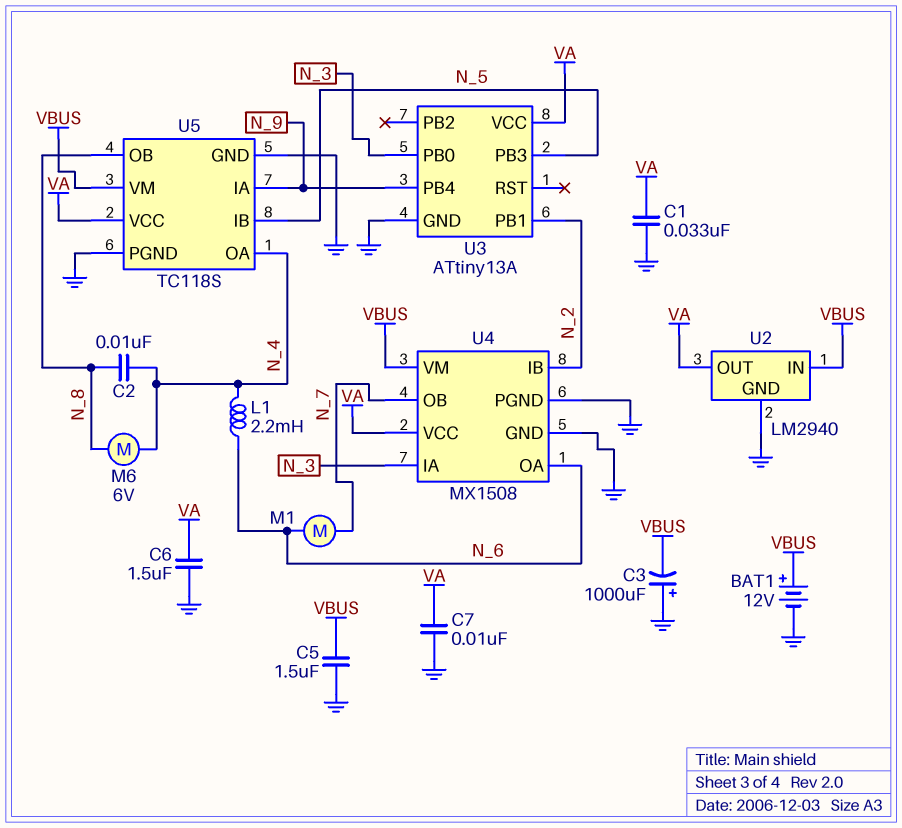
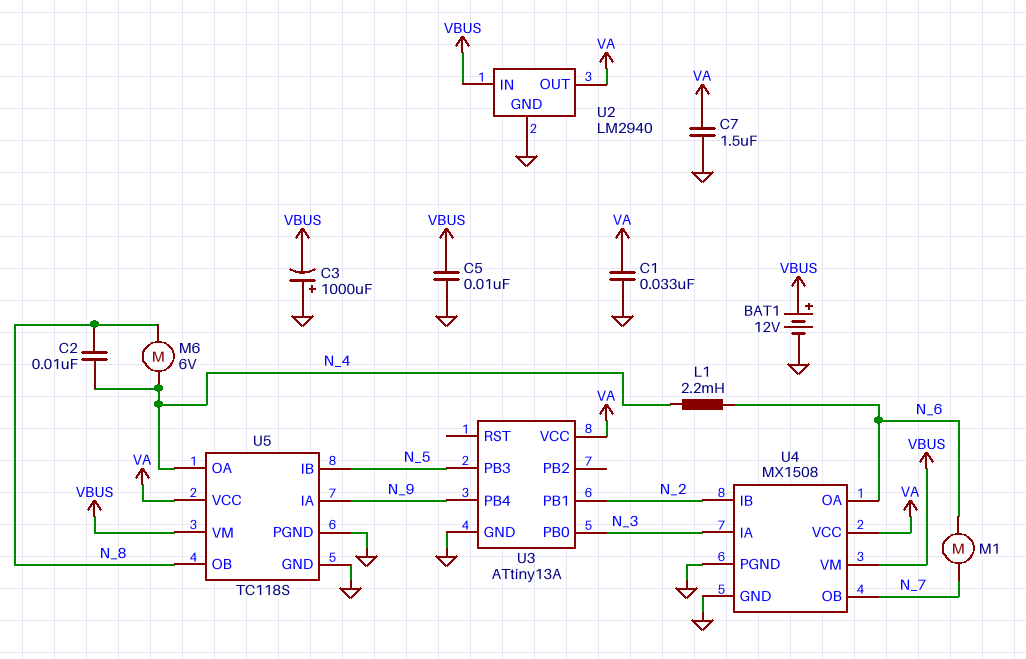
C5: 1.5uF (GND, VBUS) -> 10nF (GND, VBUS)
C6: 1.5uF (GND, VA) -> none
C7: 10nF (GND, VA) -> 1.5uF (GND, VA)

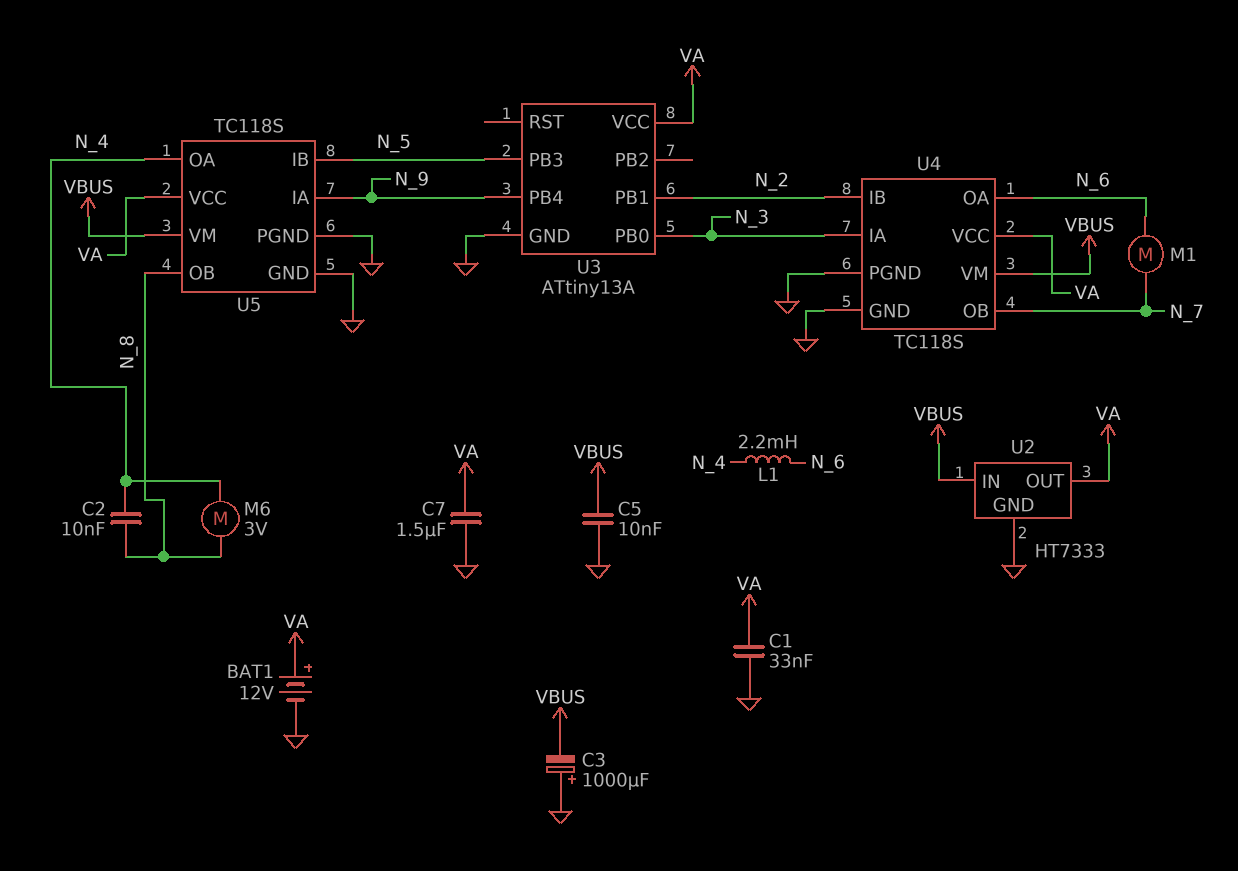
BAT1: 12V (plus VBUS, minus GND) -> 12V (plus VA, minus GND)
M6: motor 6V (N_4, N_8) -> motor 3V (N_4, N_8)
U2: LM2940 -> HT7333
U4: MX1508 -> TC118S

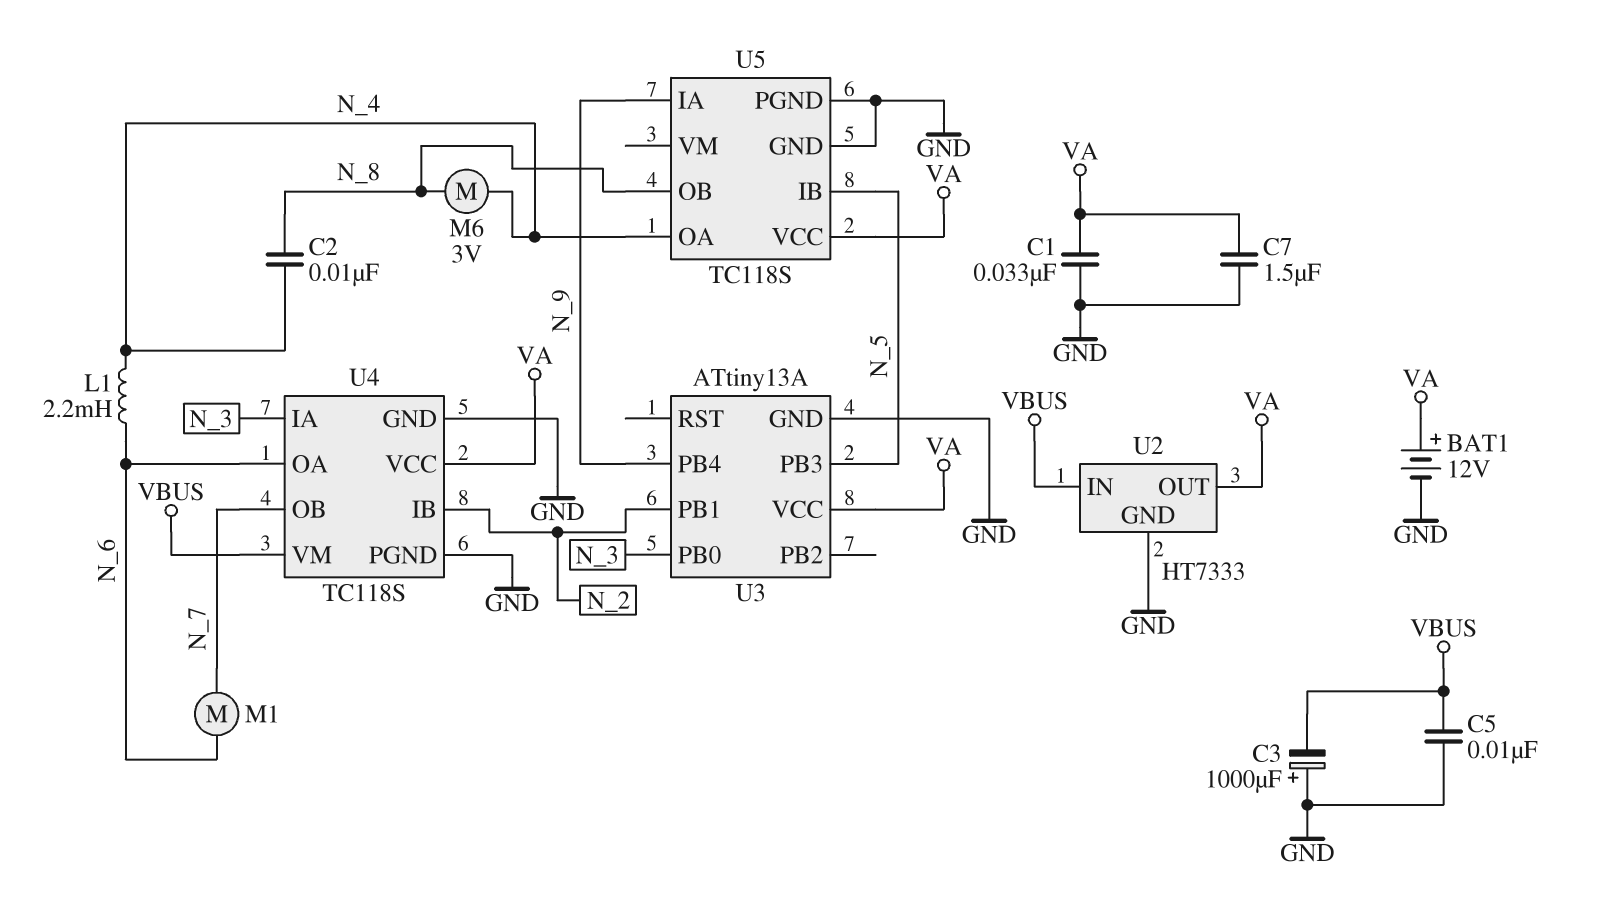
U5 pin VM: VBUS -> none

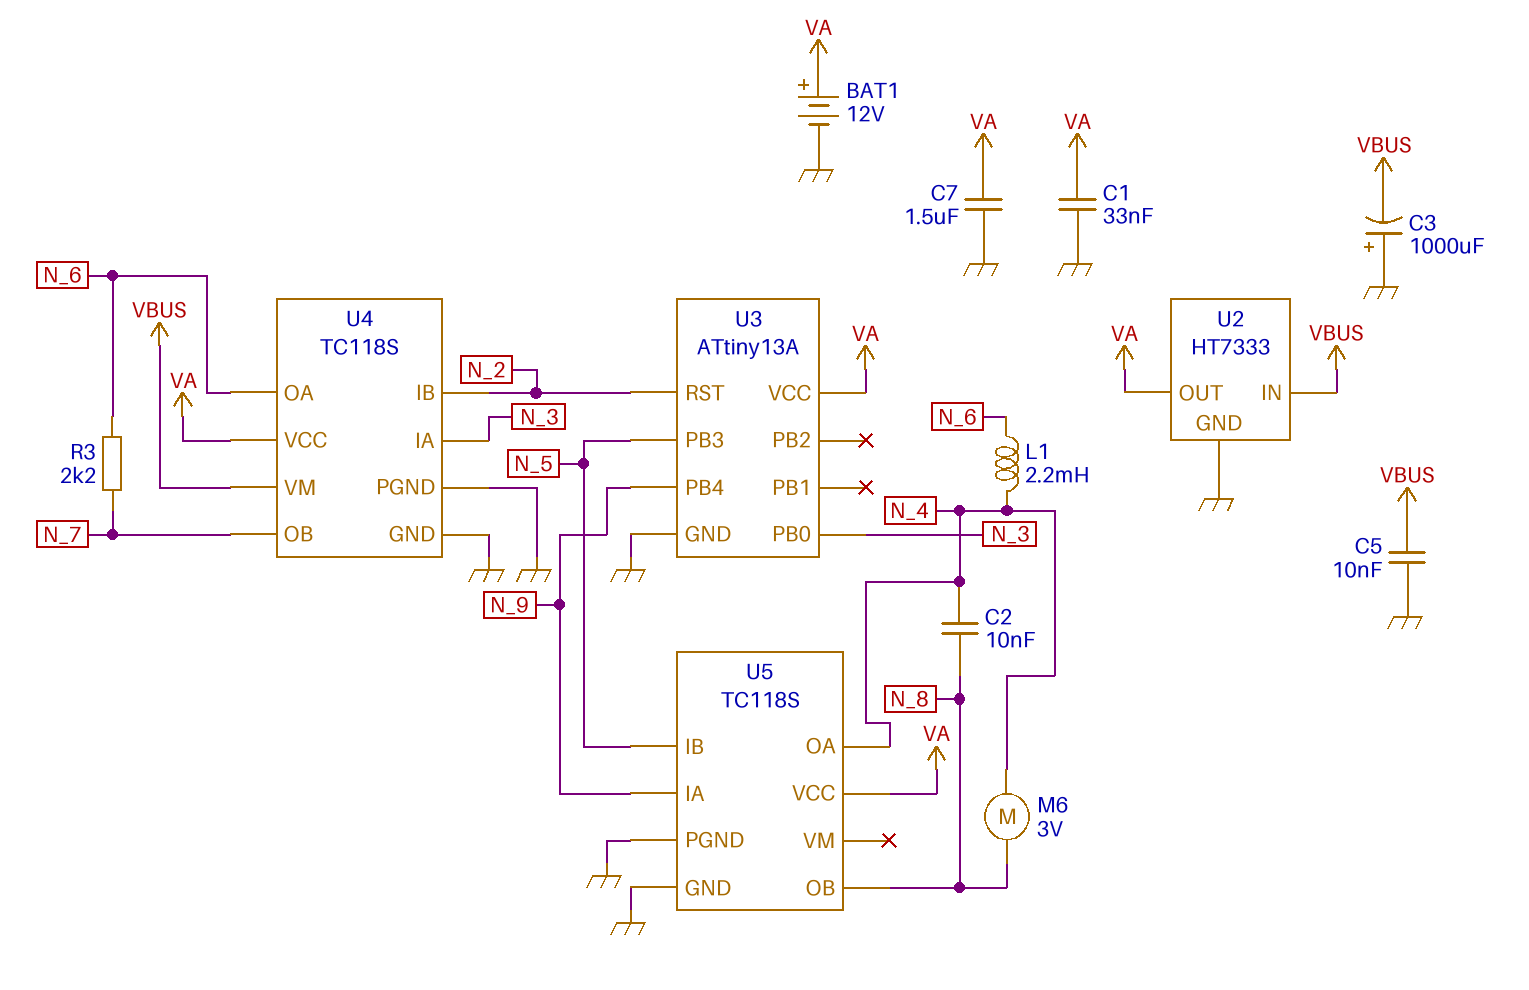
M1: motor (N_6, N_7) -> none
R3: none -> 2.2k (N_6, N_7)
U3 pin PB1: N_2 -> none
U3 pin RST: none -> N_2

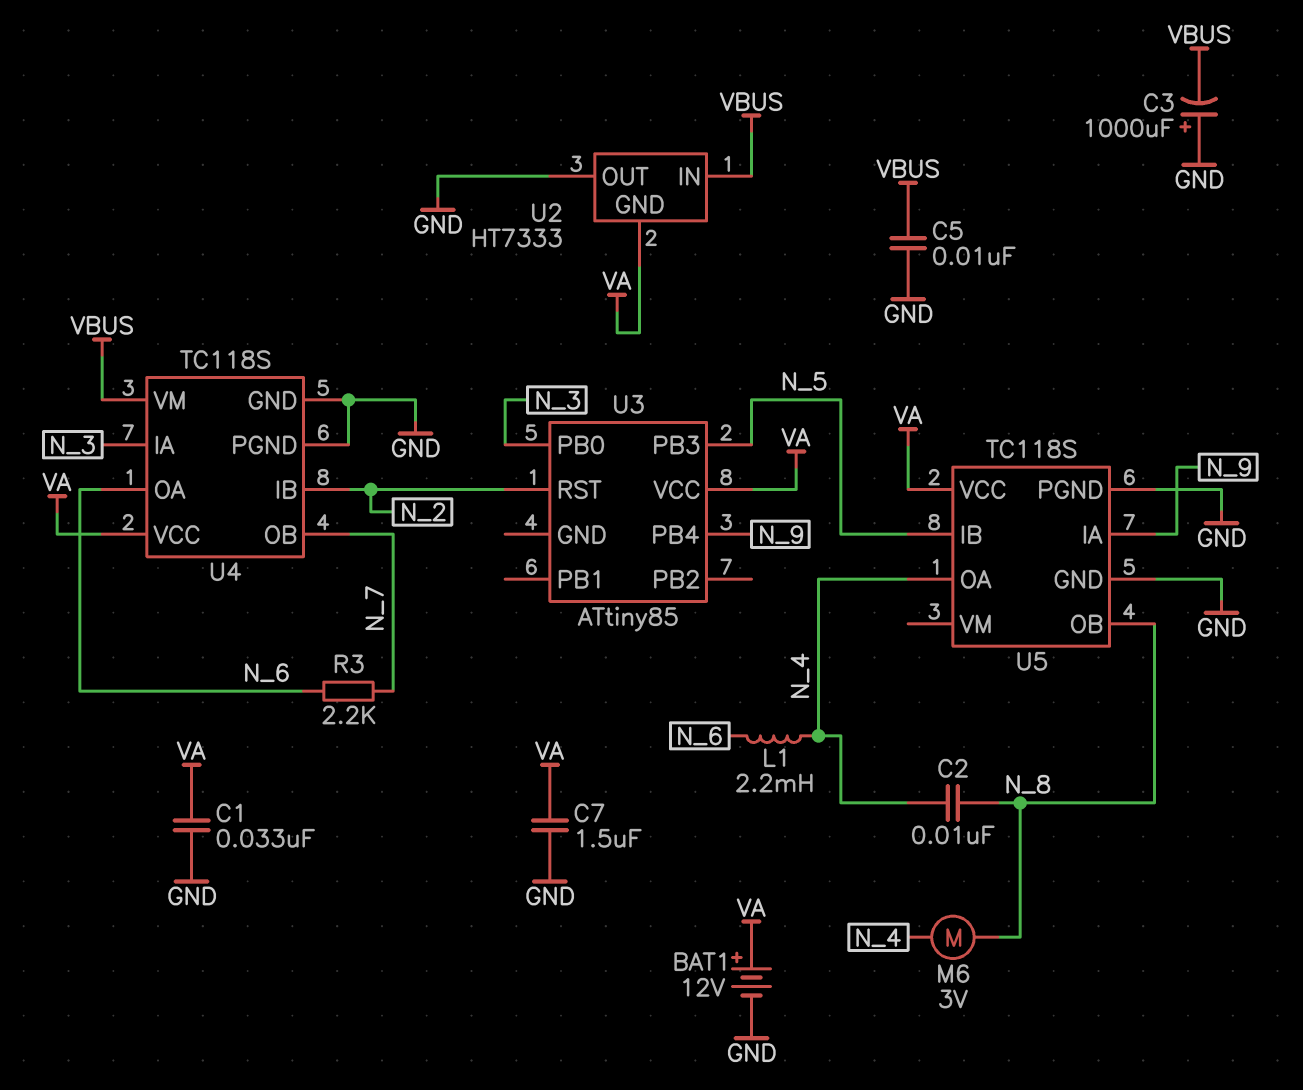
U2 pin GND: GND -> VA
U2 pin OUT: VA -> GND
U3: ATtiny13A -> ATtiny85
U3 pin GND: GND -> none

